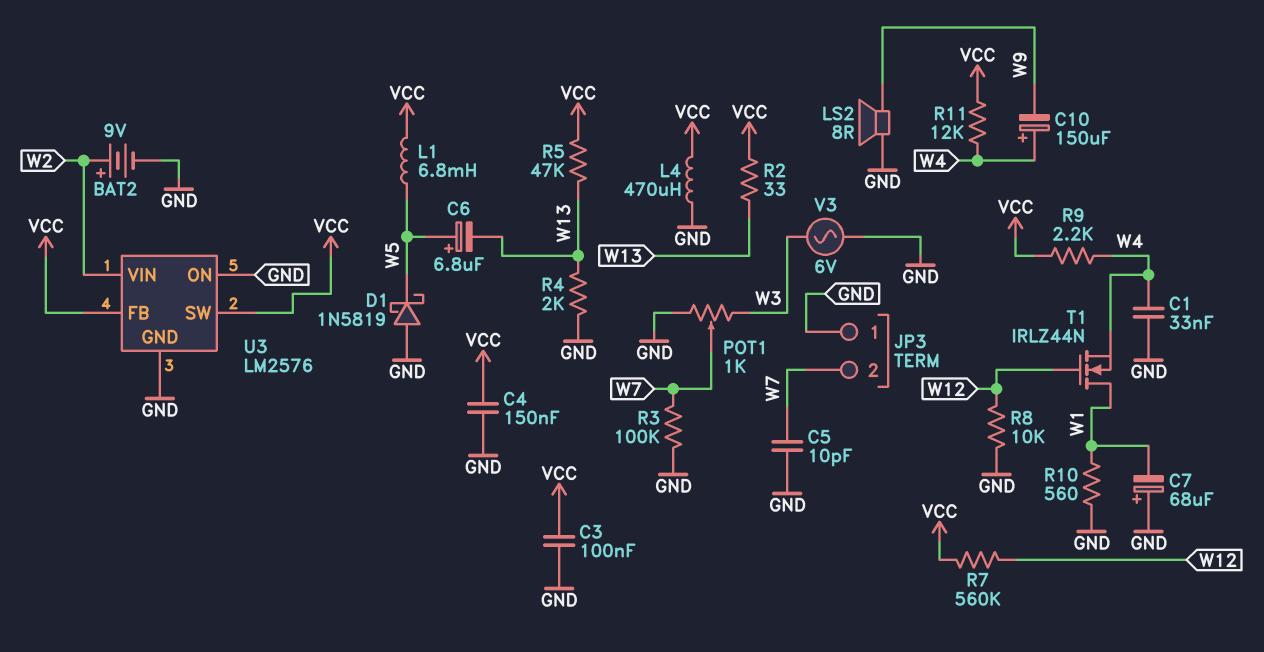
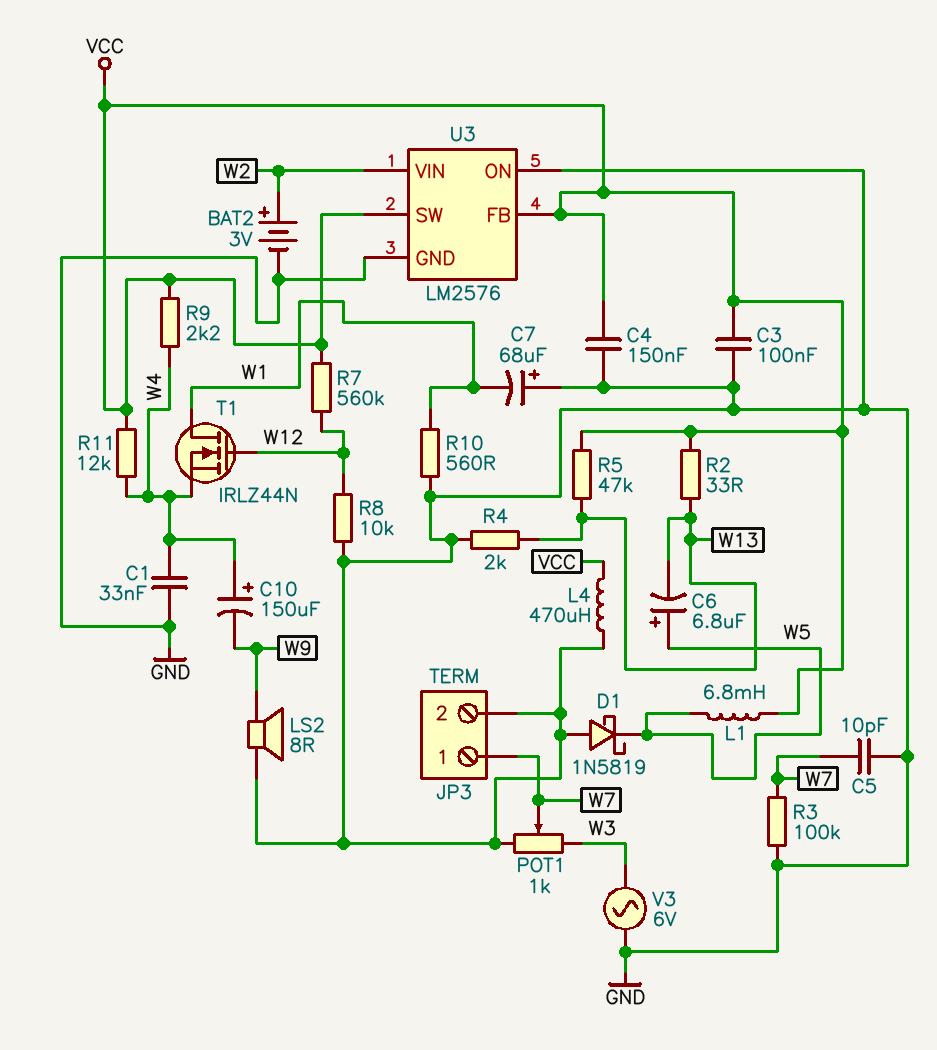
BAT2: 9V (plus W2, minus GND) -> 3V (plus W2, minus GND)
JP3 pin 1: GND -> W7
JP3 pin 2: W7 -> GND

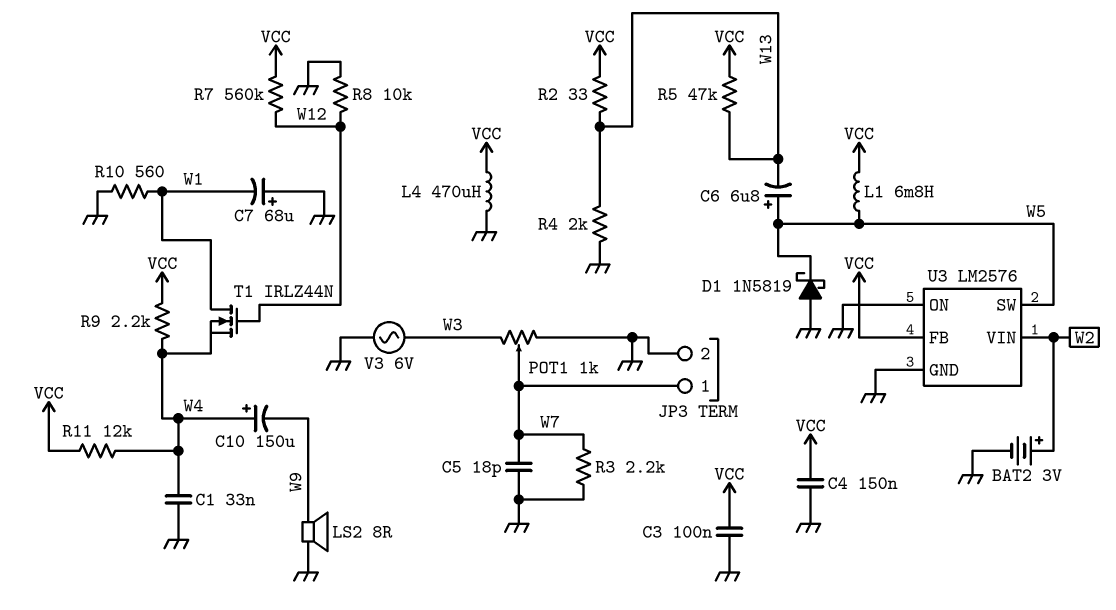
C5: 10pF (GND, W7) -> 18pF (GND, W7)
R3: 100k (GND, W7) -> 2.2k (GND, W7)
U3 pin SW: VCC -> W5

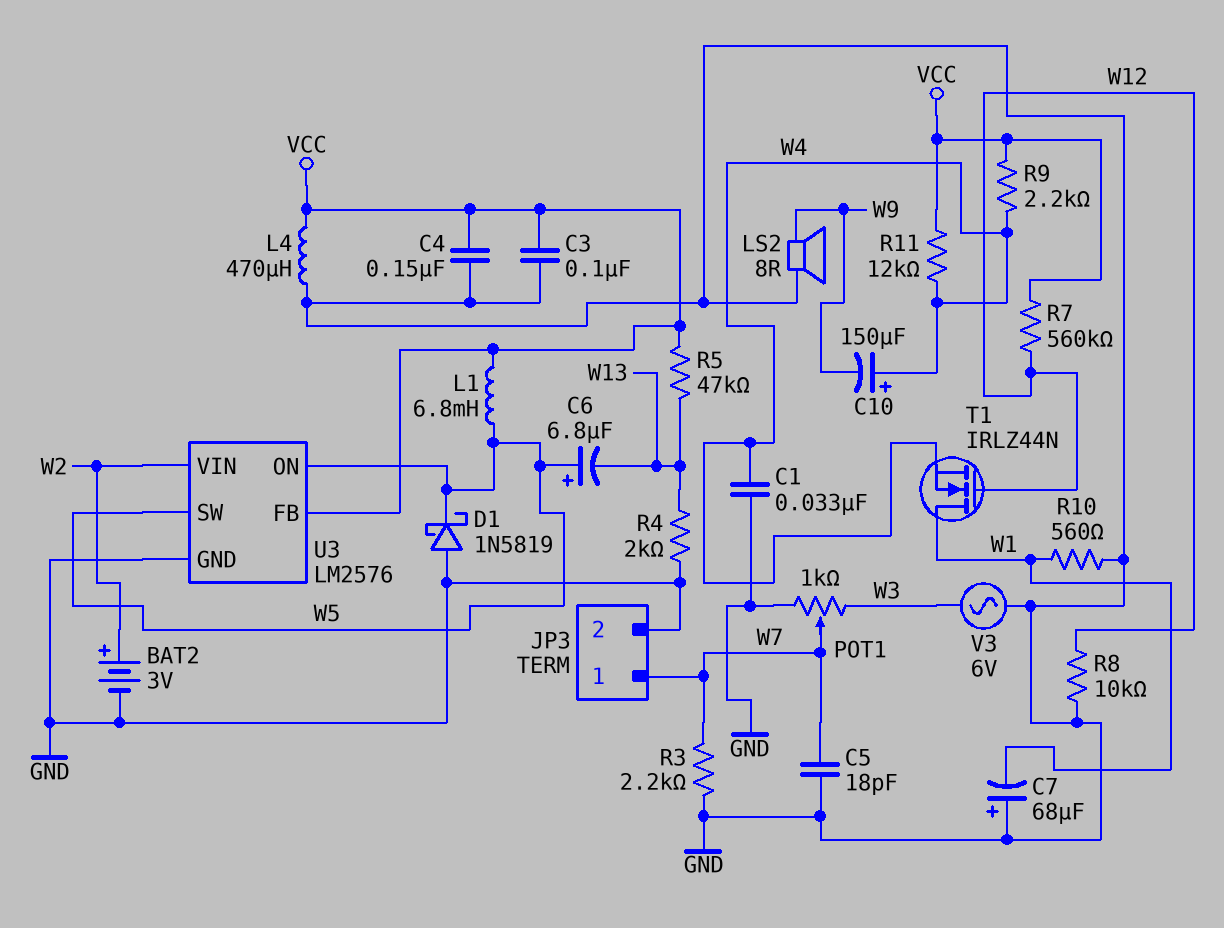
R2: 33 (VCC, W13) -> none
U3 pin ON: GND -> W5

